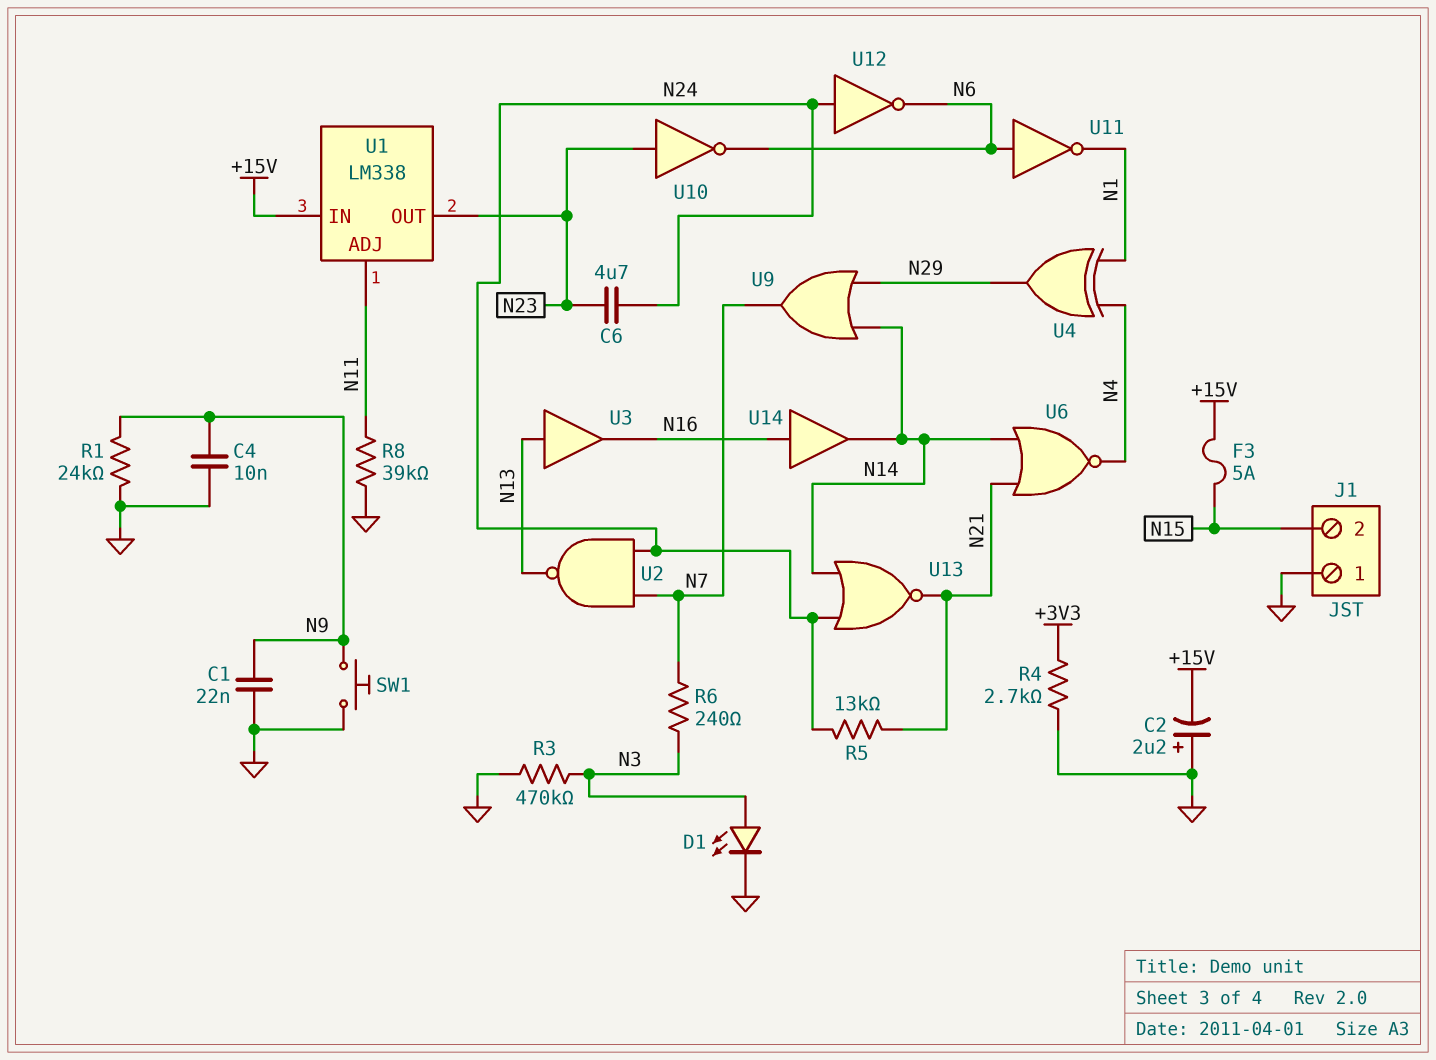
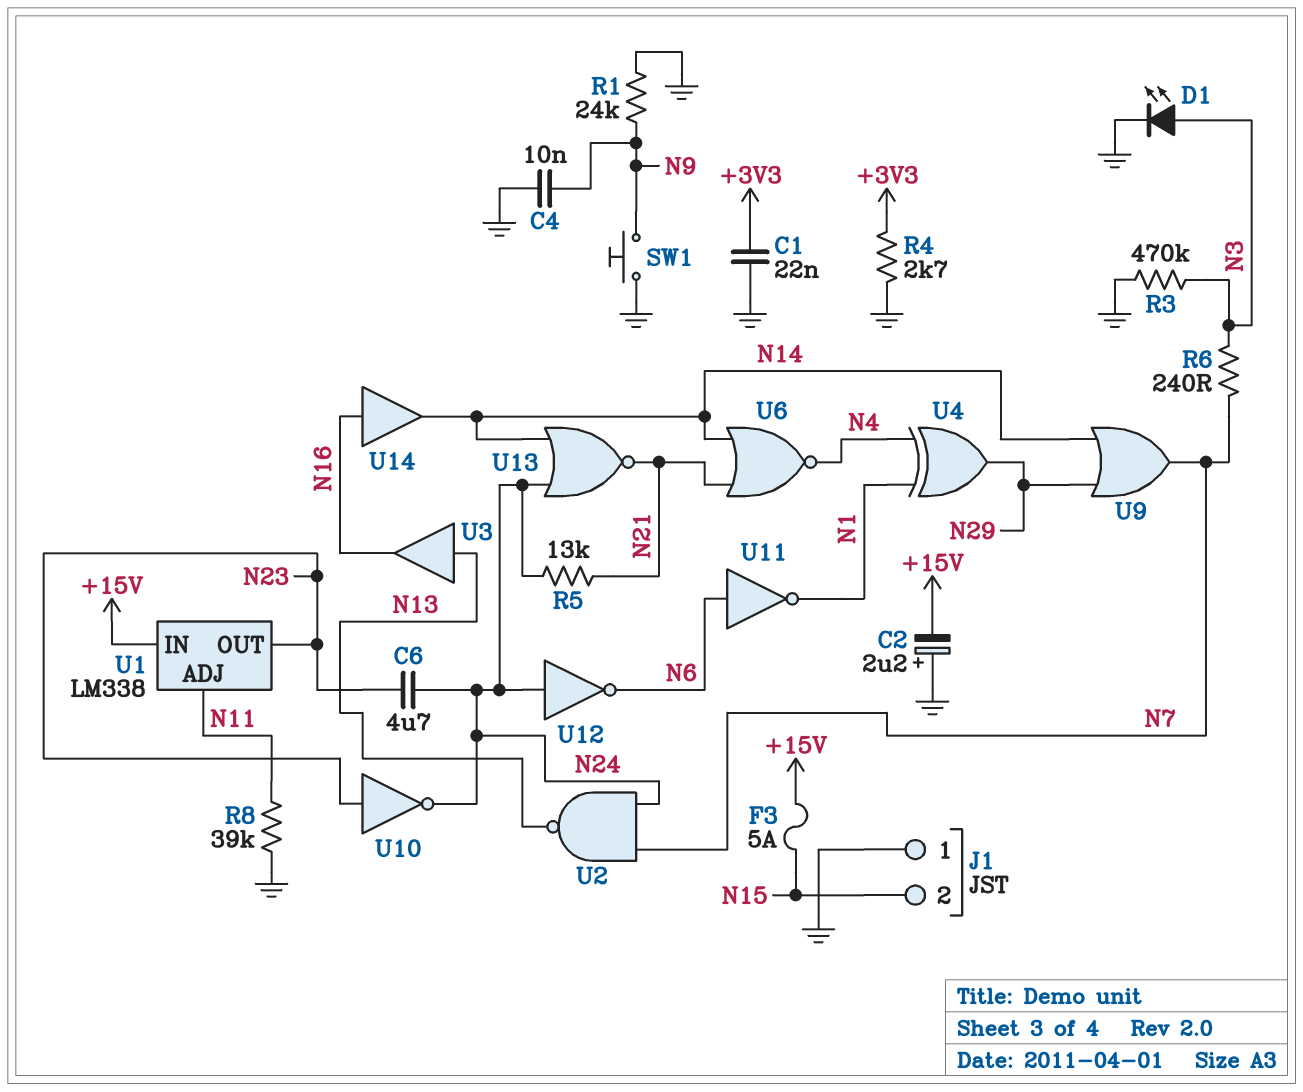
C1: 22nF (GND, N9) -> 22nF (+3V3, GND)
U10: NOT (in N23, out N6) -> NOT (in N23, out N24)

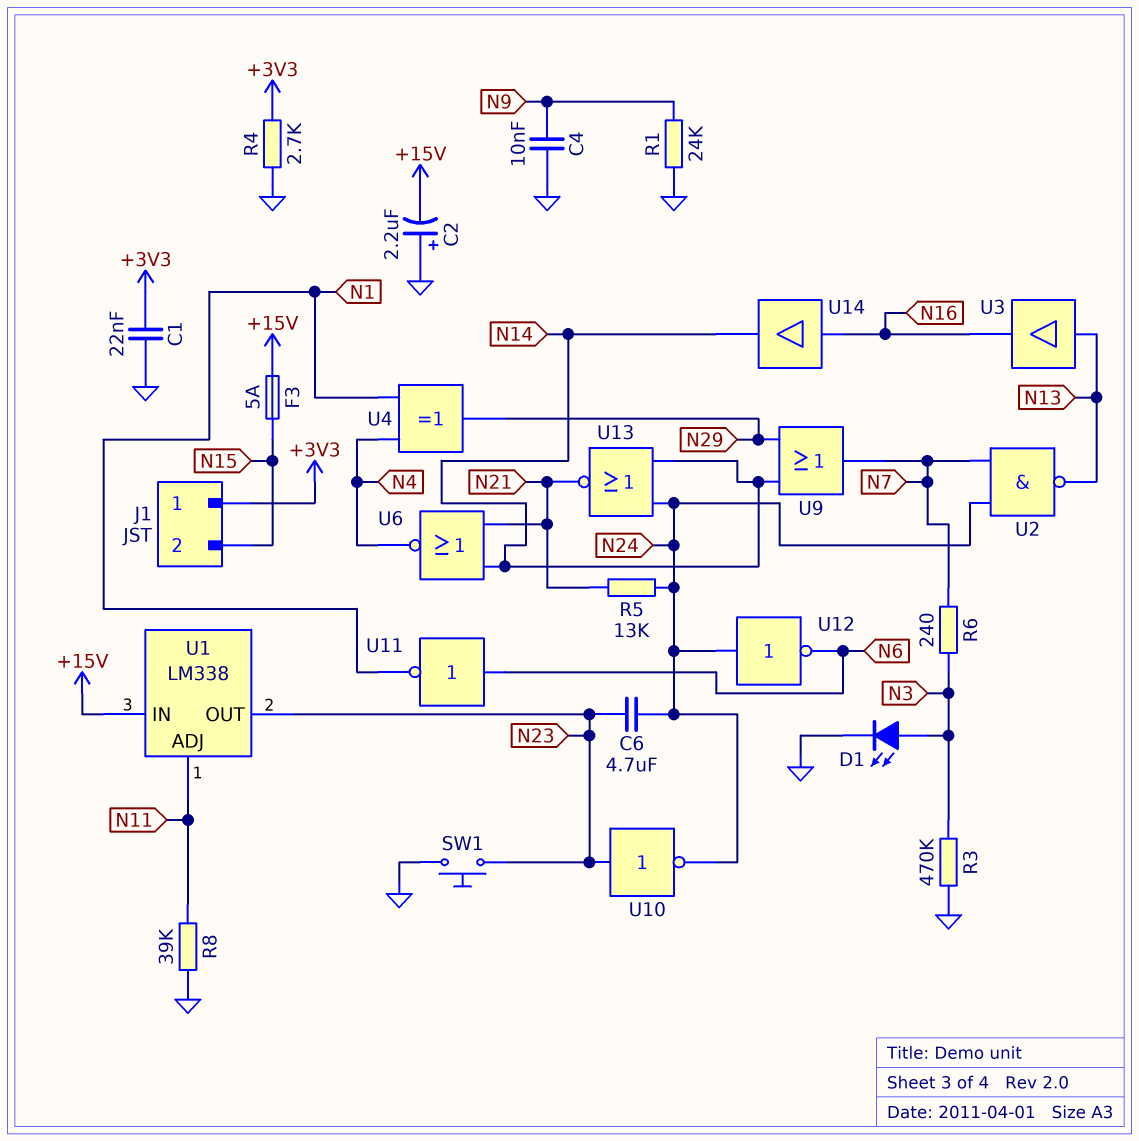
J1 pin 1: GND -> +3V3
SW1: button (GND, N9) -> button (GND, N23)

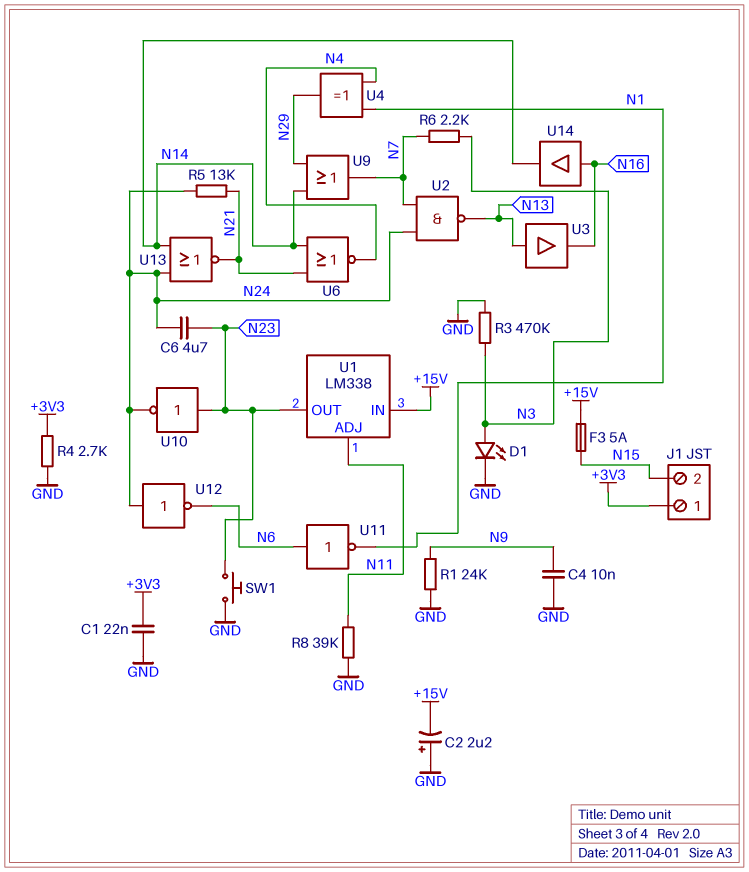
R6: 240 (N3, N7) -> 2.2k (N3, N7)

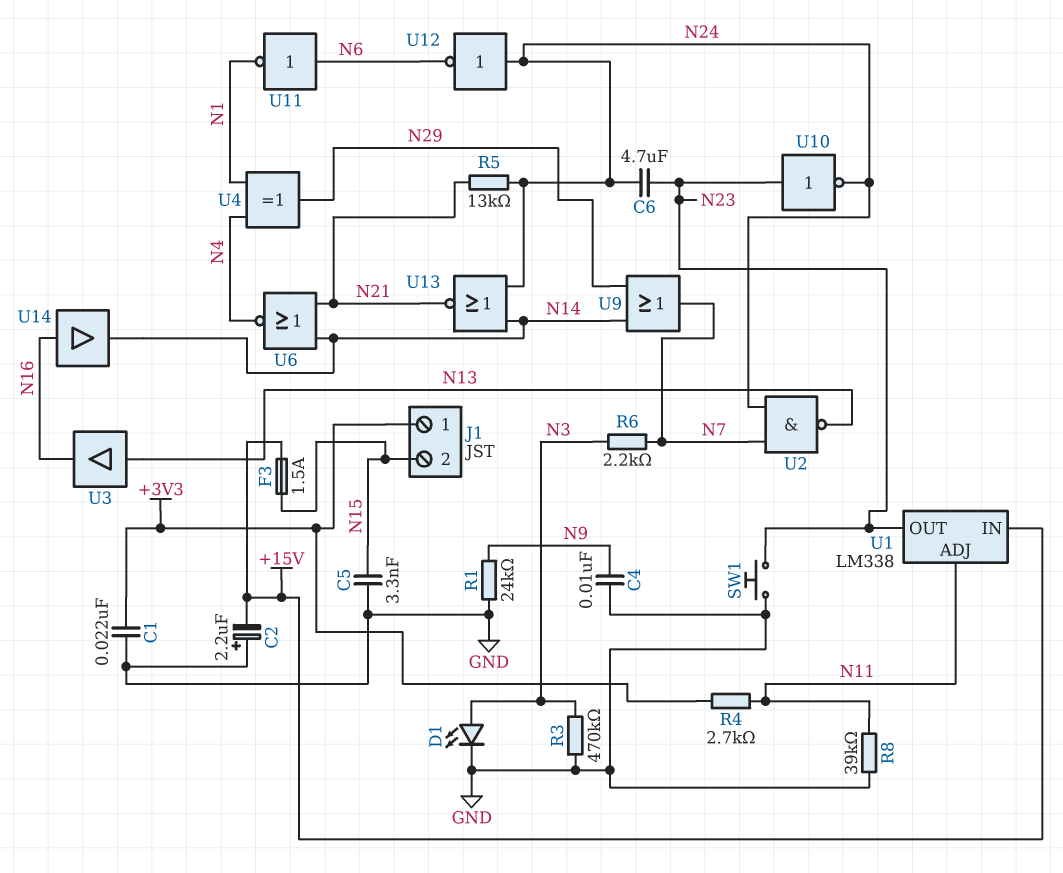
C5: none -> 3.3nF (GND, N15)
F3: 5A (+15V, N15) -> 1.5A (+15V, N15)
R4: 2.7k (+3V3, GND) -> 2.7k (+3V3, N11)

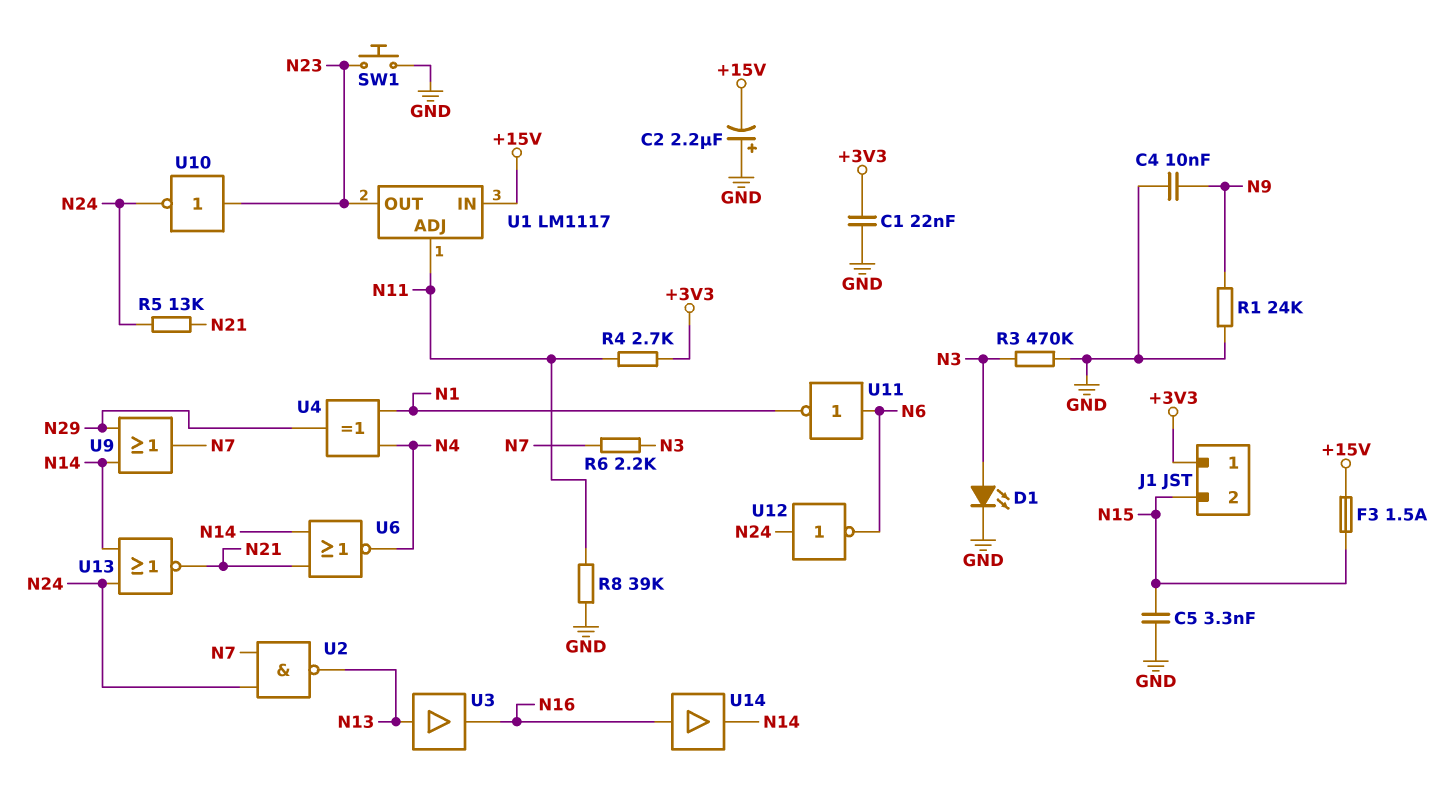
C6: 4.7uF (N23, N24) -> none
U1: LM338 -> LM1117

